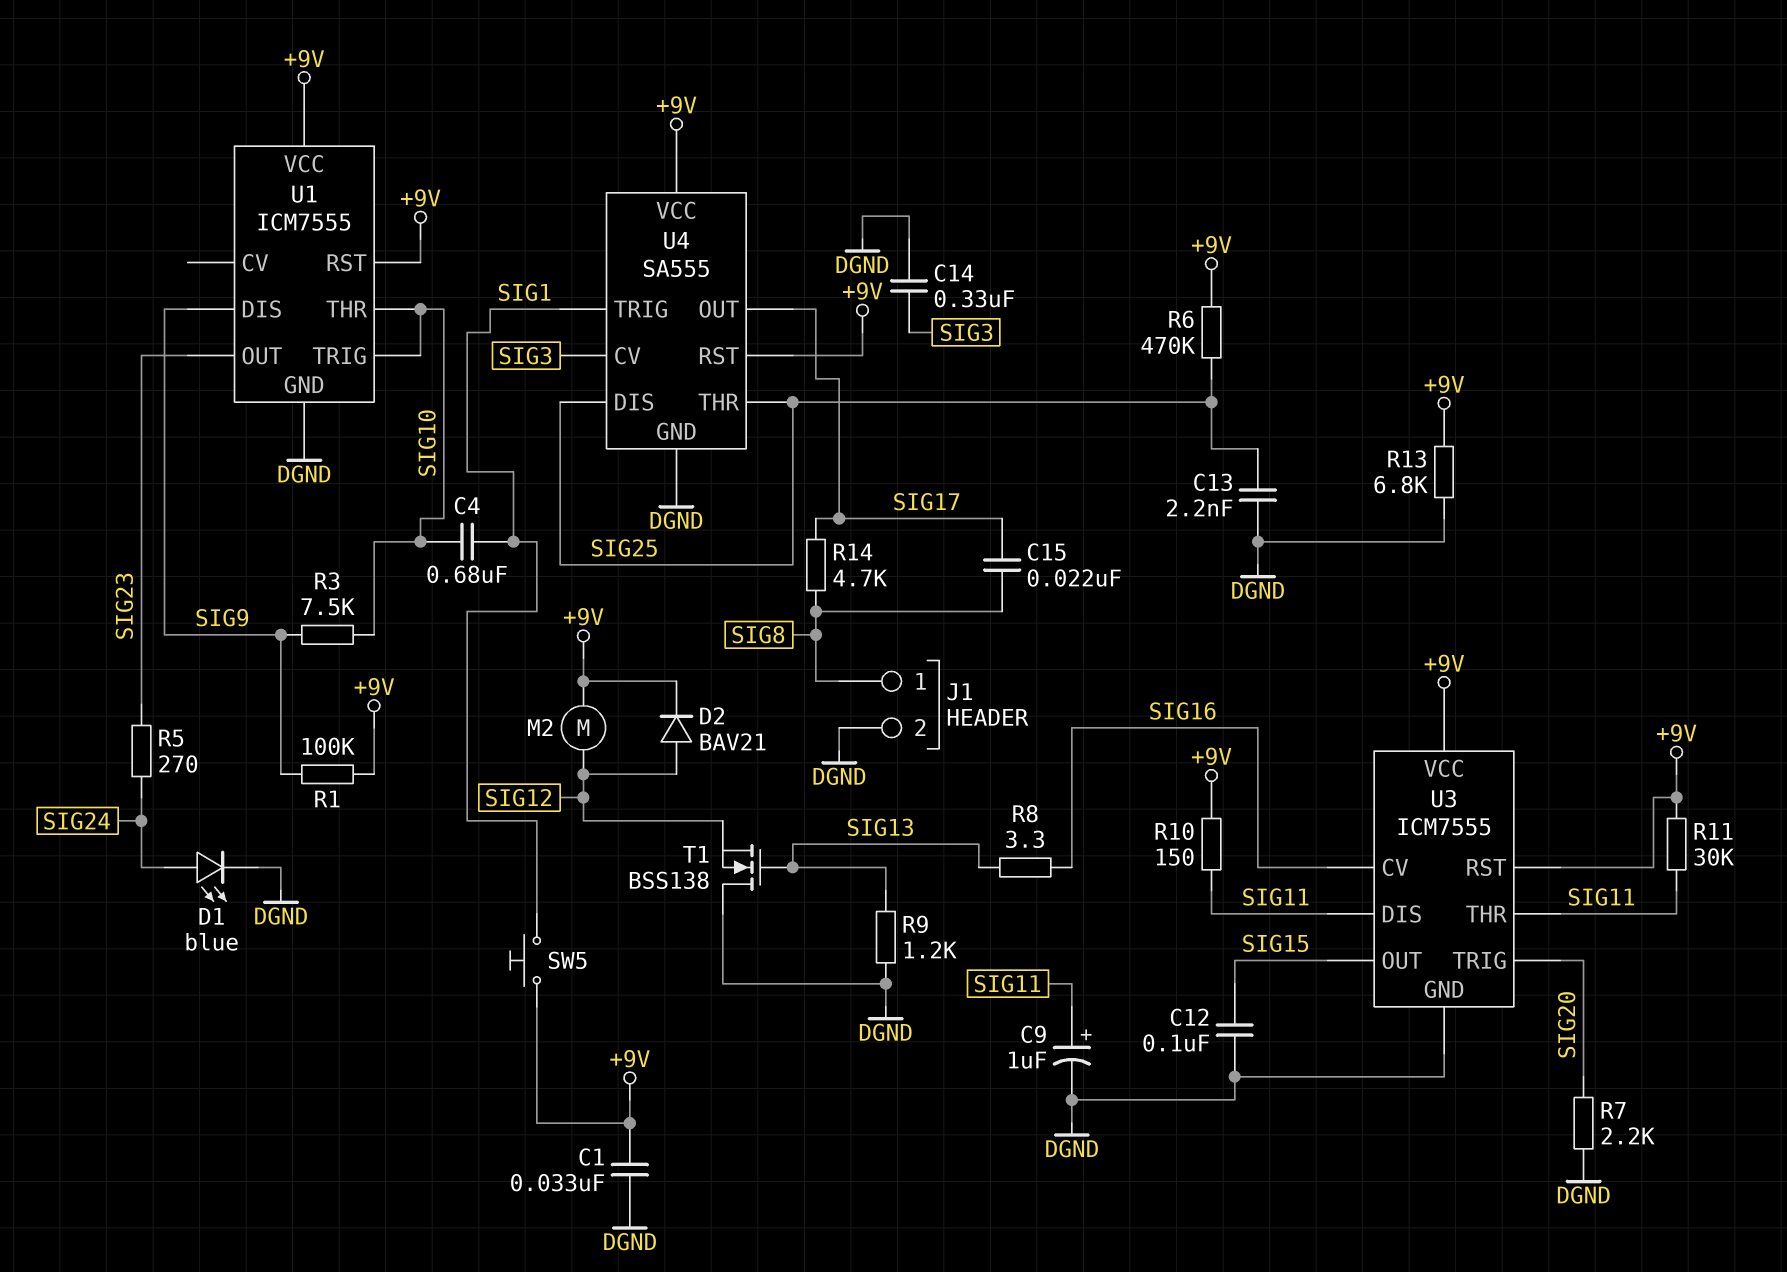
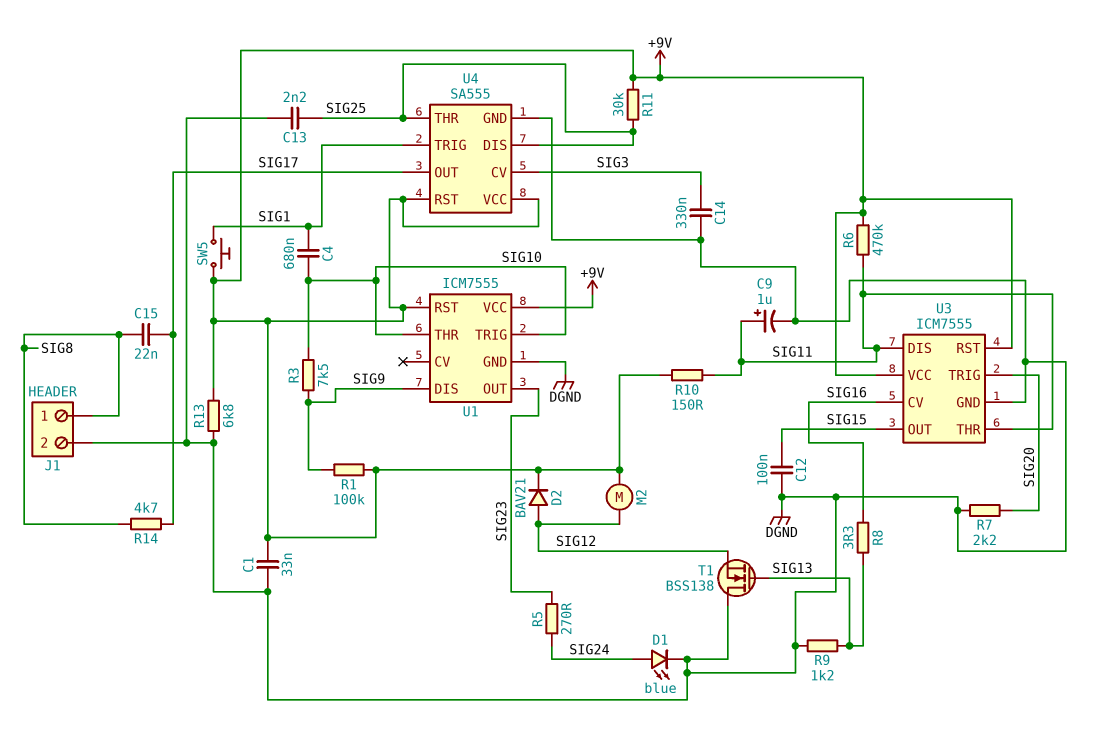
R6: 470k (+9V, SIG25) -> 470k (+9V, SIG11)
R11: 30k (+9V, SIG11) -> 30k (+9V, SIG25)

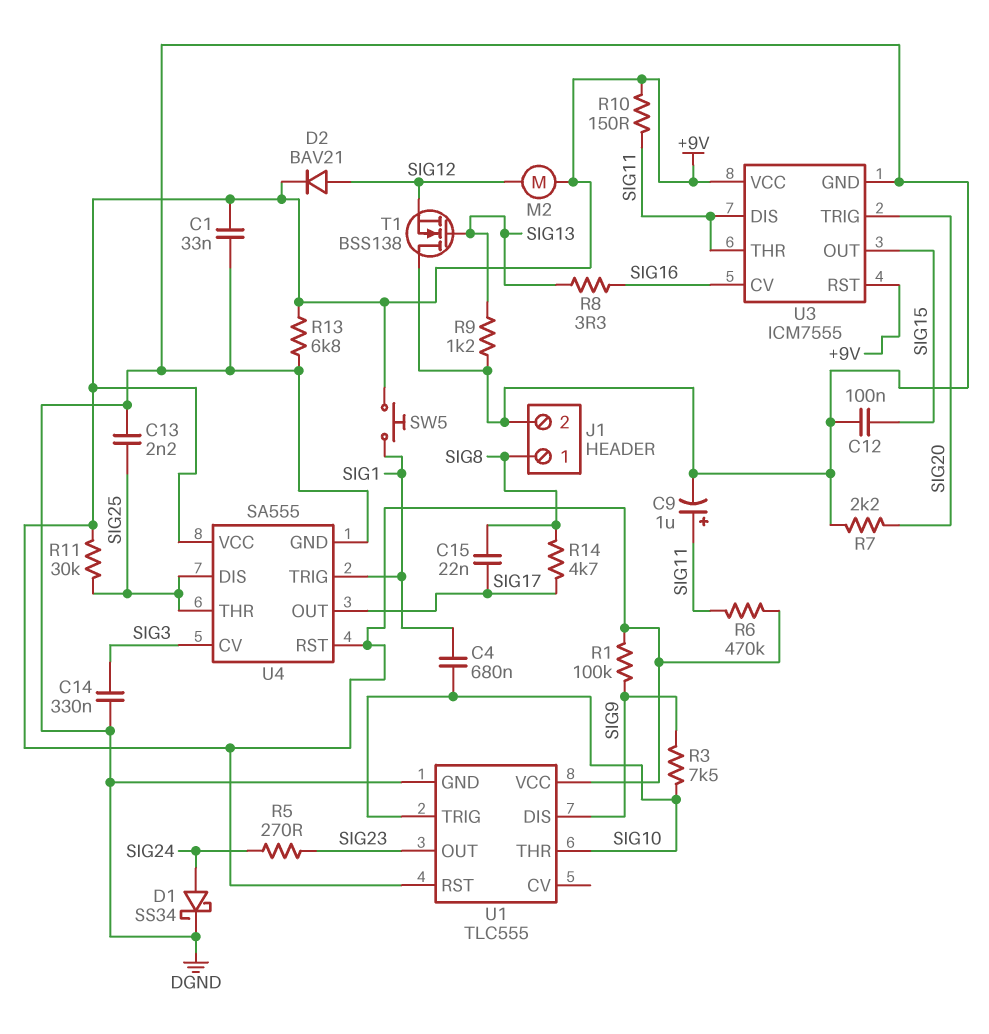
D1: LED blue (A SIG24, K DGND) -> schottky SS34 (A SIG24, K DGND)
U1: ICM7555 -> TLC555

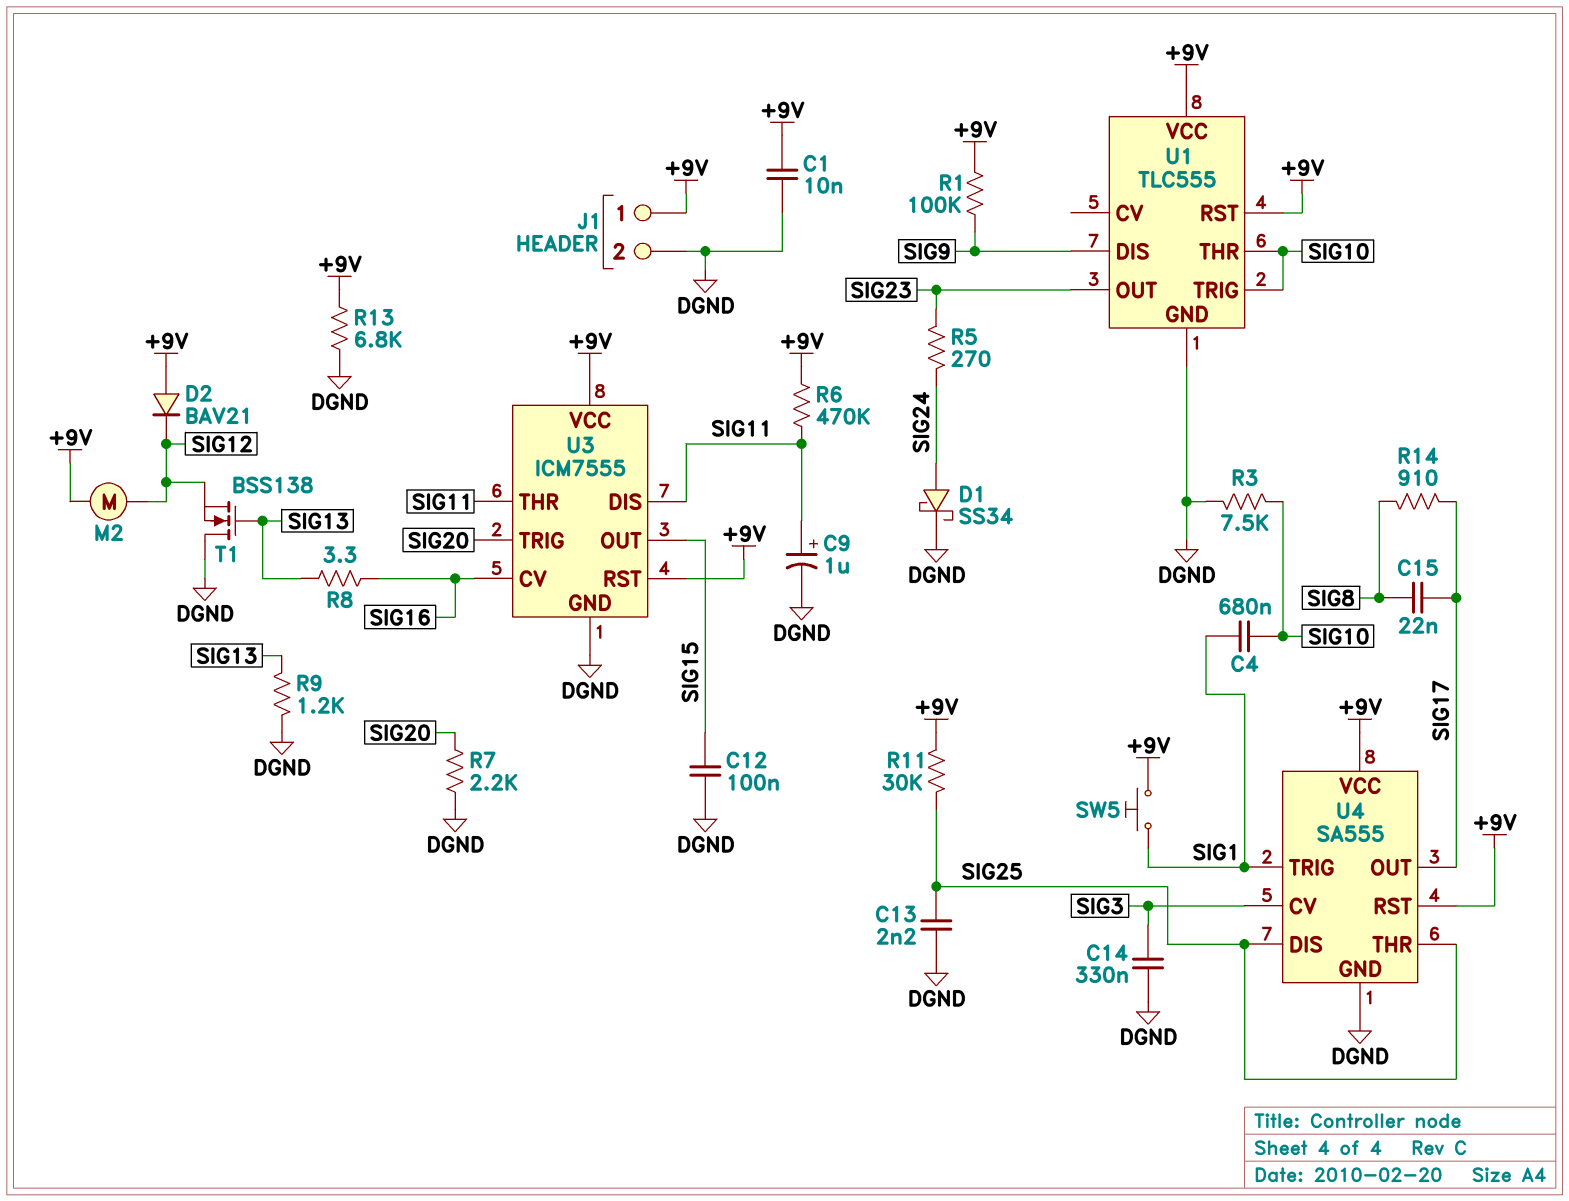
C1: 33nF (+9V, DGND) -> 10nF (+9V, DGND)
D2: diode BAV21 (A SIG12, K +9V) -> diode BAV21 (A +9V, K SIG12)
J1 pin 1: SIG8 -> +9V
R3: 7.5k (SIG9, SIG10) -> 7.5k (DGND, SIG10)
R10: 150 (+9V, SIG11) -> none
R14: 4.7k (SIG8, SIG17) -> 910 (SIG8, SIG17)

